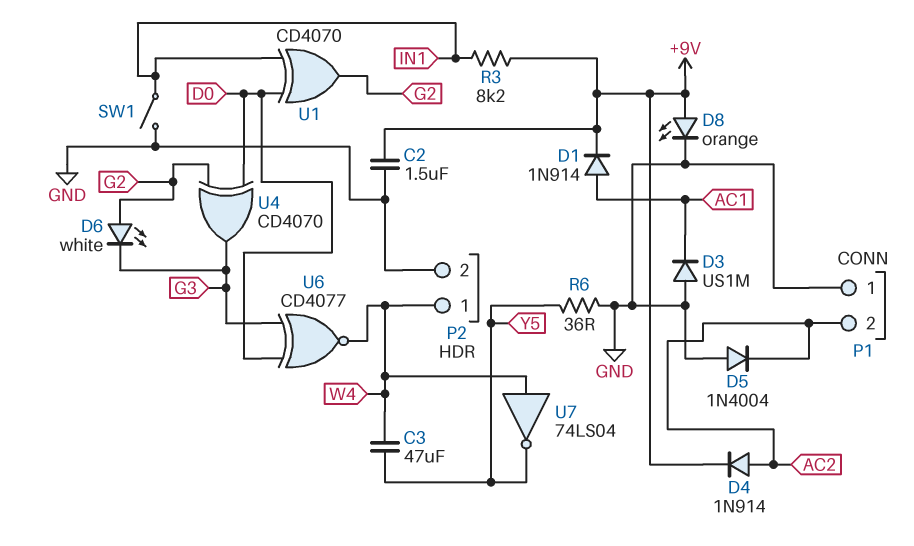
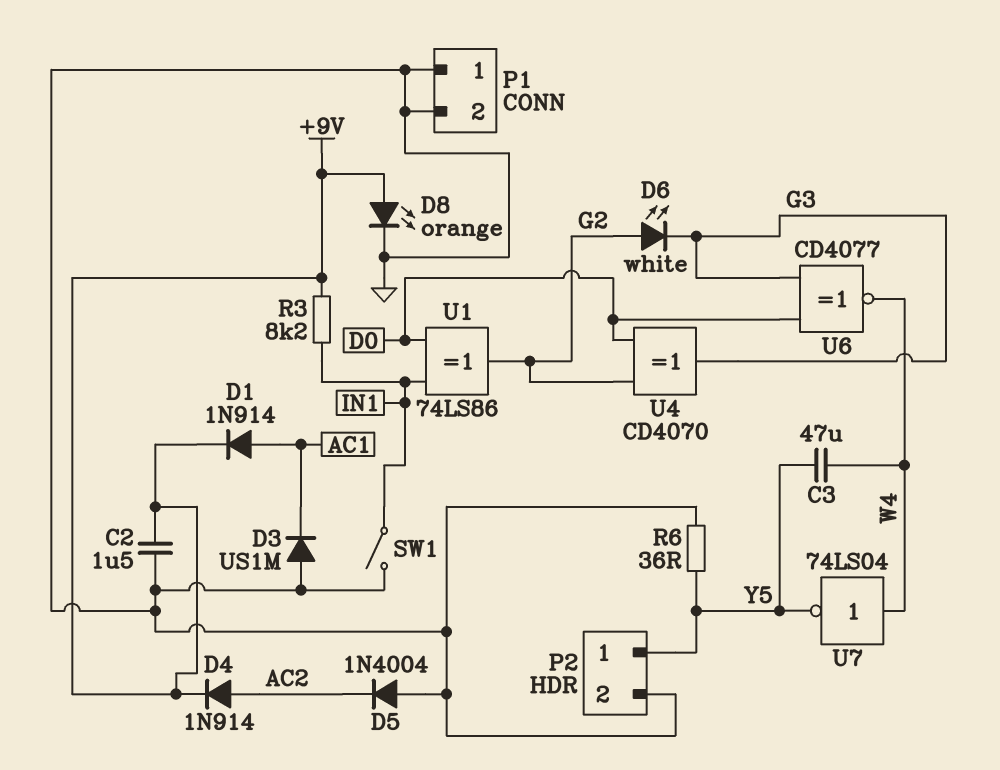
P1 pin 2: AC2 -> GND
P2 pin 1: W4 -> Y5
U1: XOR CD4070 (in D0, in IN1, out G2) -> XOR 74LS86 (in D0, in IN1, out G2)

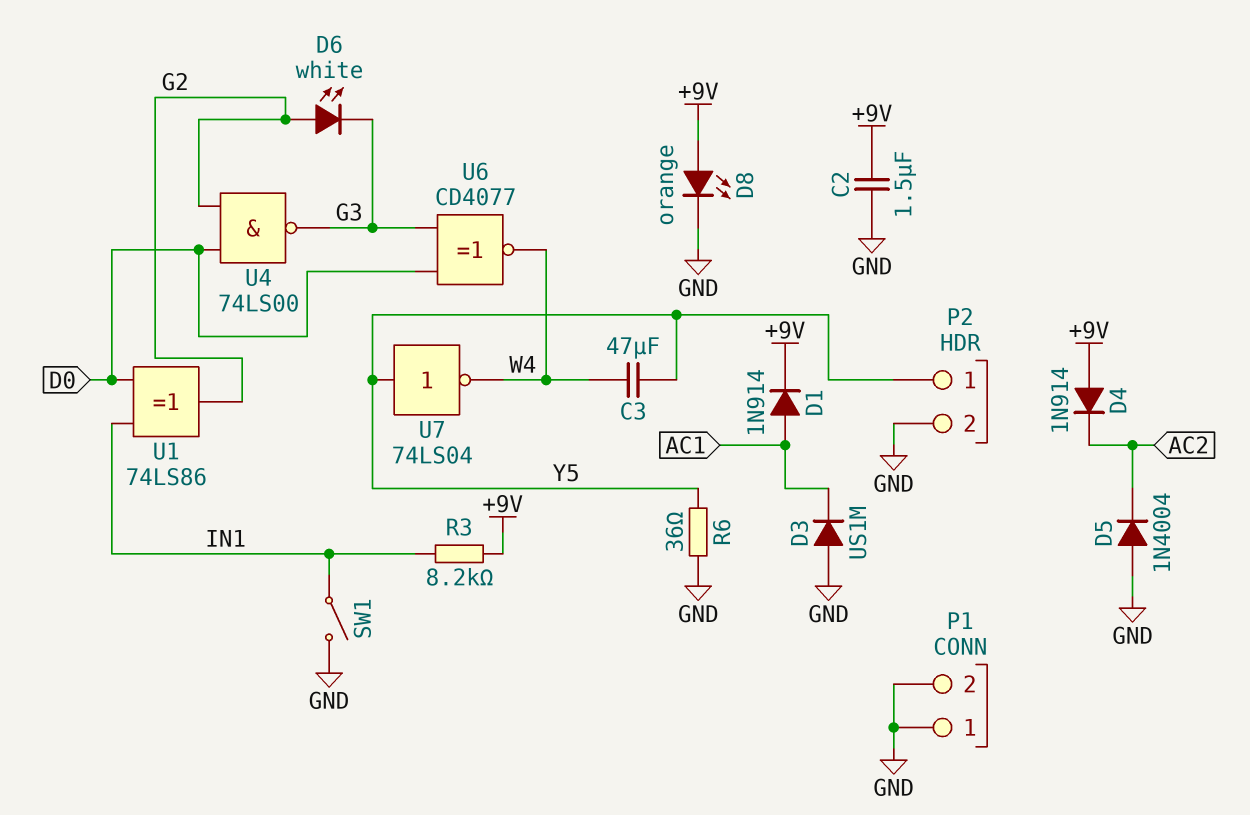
D4: diode 1N914 (A AC2, K +9V) -> diode 1N914 (A +9V, K AC2)
U4: XOR CD4070 (in D0, in G2, out G3) -> NAND 74LS00 (in D0, in G2, out G3)
U7: NOT 74LS04 (in W4, out Y5) -> NOT 74LS04 (in Y5, out W4)

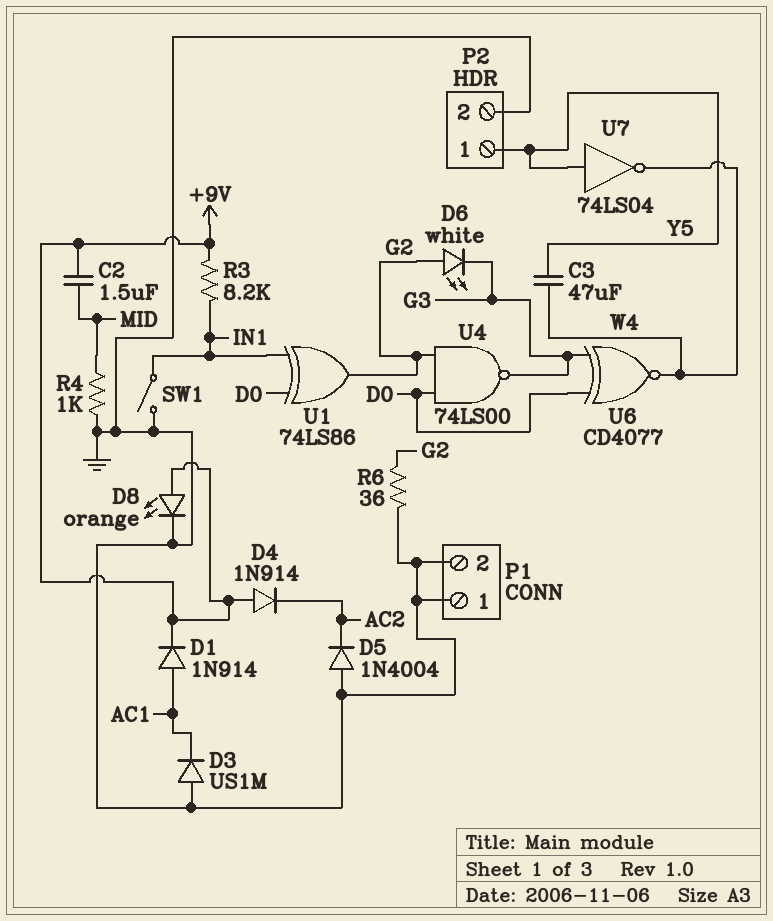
C2: 1.5uF (+9V, GND) -> 1.5uF (+9V, MID)
R4: none -> 1k (GND, MID)
R6: 36 (GND, Y5) -> 36 (G2, GND)

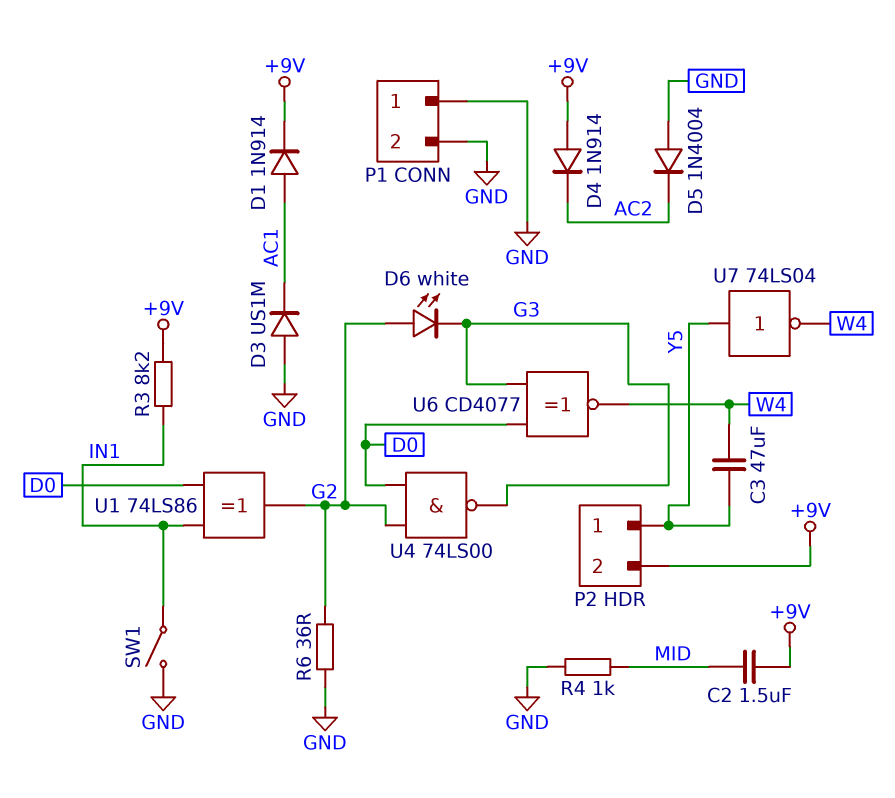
D8: LED orange (A +9V, K GND) -> none
P2 pin 2: GND -> +9V

